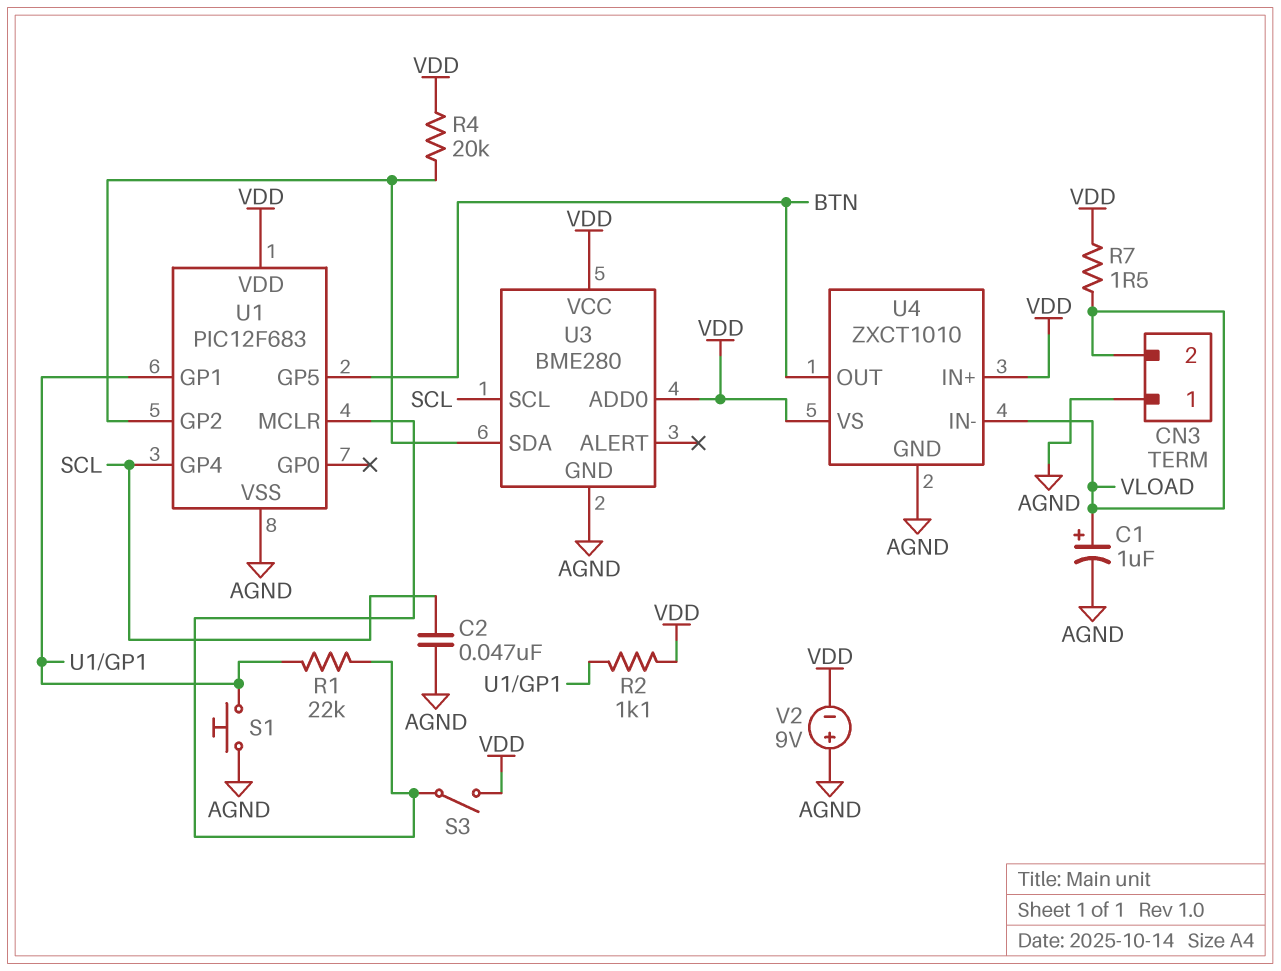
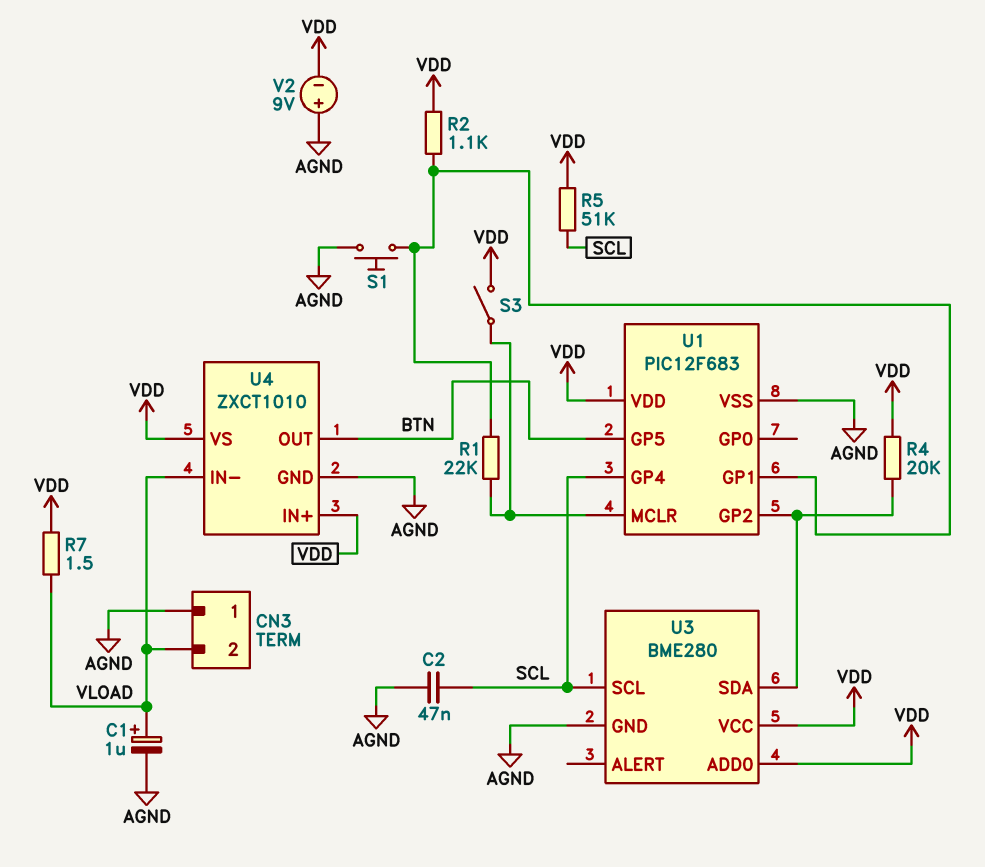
R5: none -> 51k (SCL, VDD)

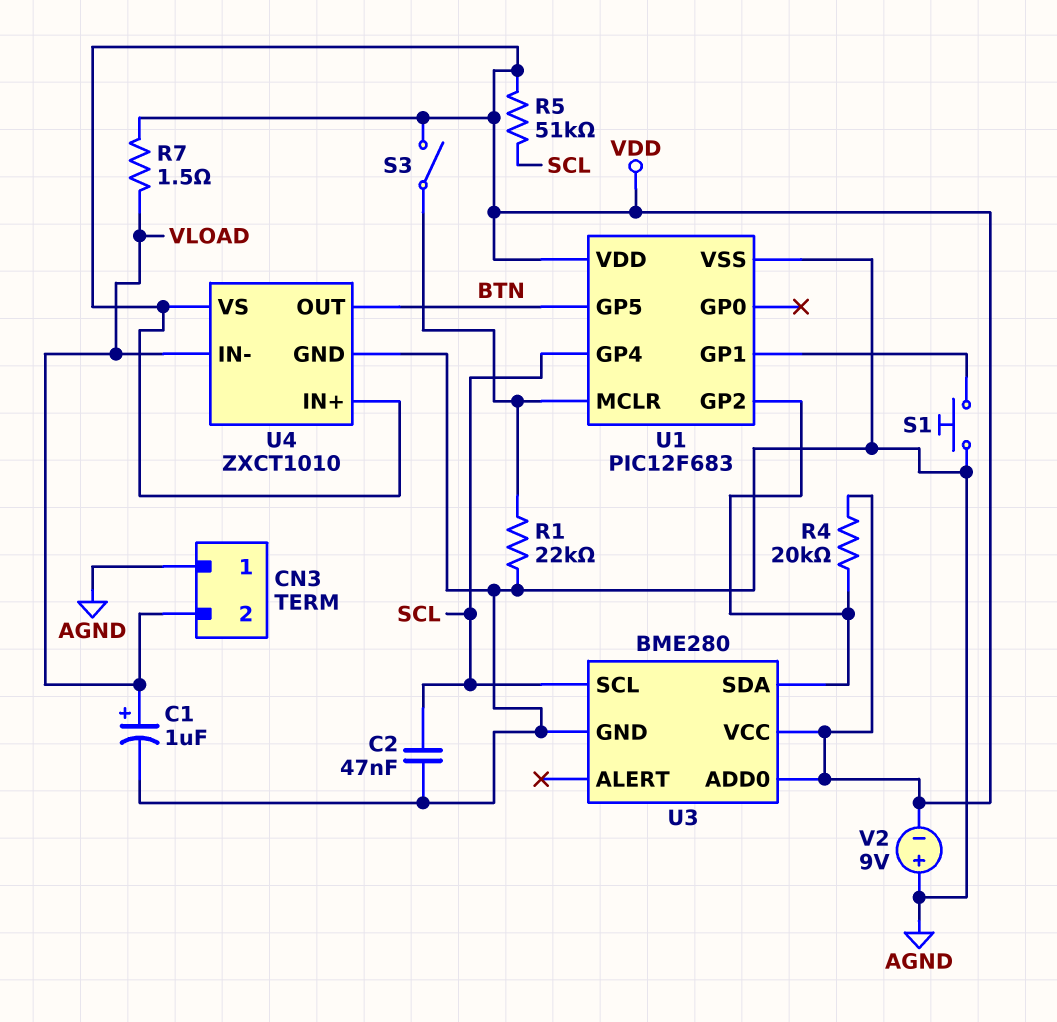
R1: 22k (U1/GP1, U1/MCLR) -> 22k (AGND, U1/MCLR)
R2: 1.1k (U1/GP1, VDD) -> none

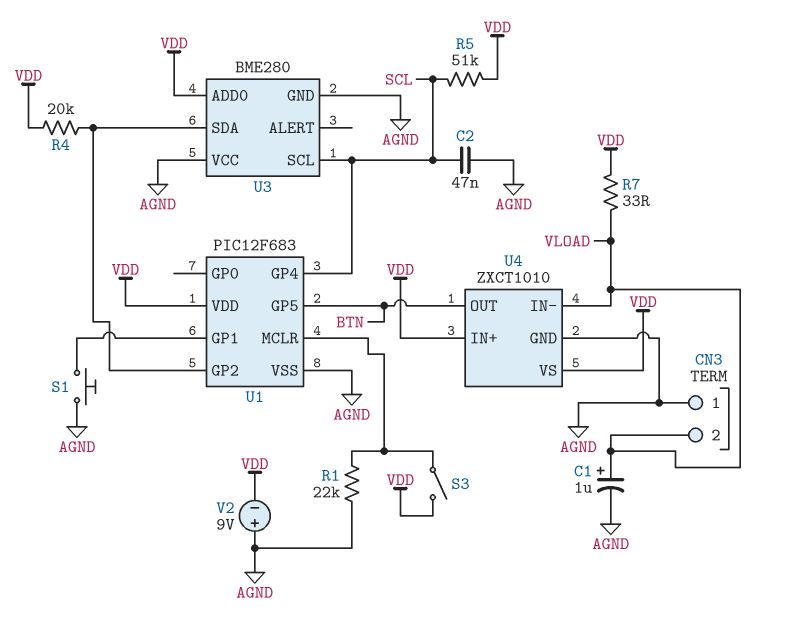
R7: 1.5 (VDD, VLOAD) -> 33 (VDD, VLOAD)
U3 pin VCC: VDD -> AGND

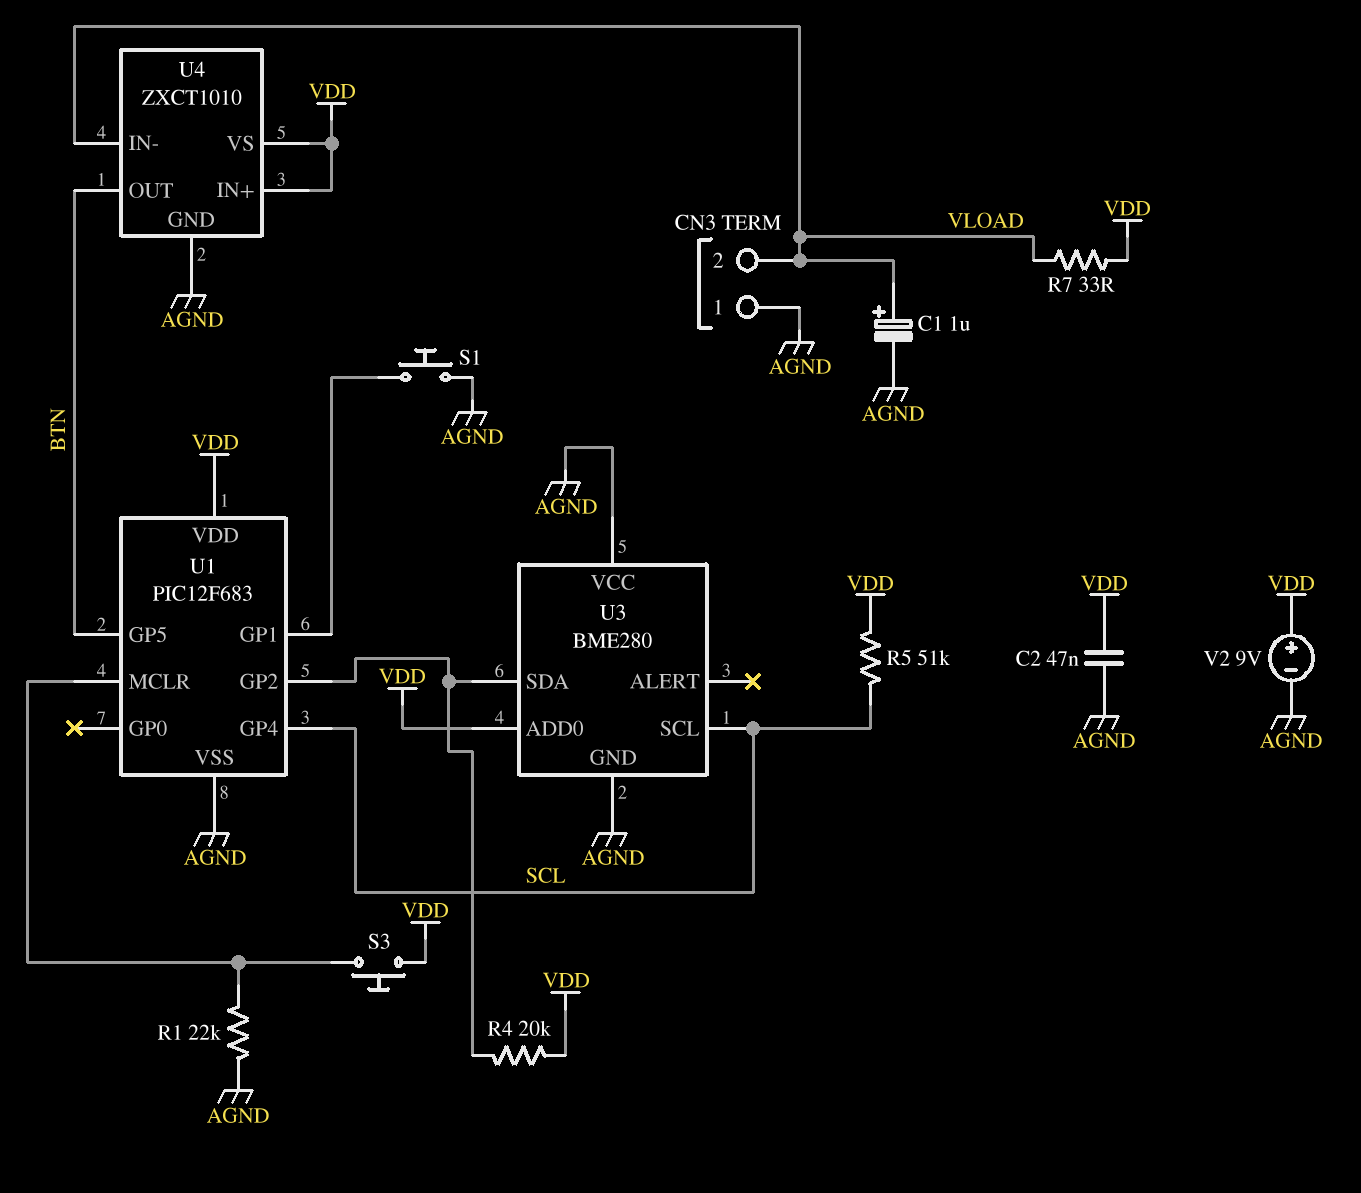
C2: 47nF (AGND, SCL) -> 47nF (AGND, VDD)
S3: switch (U1/MCLR, VDD) -> button (U1/MCLR, VDD)
V2: 9V (plus AGND, minus VDD) -> 9V (plus VDD, minus AGND)

